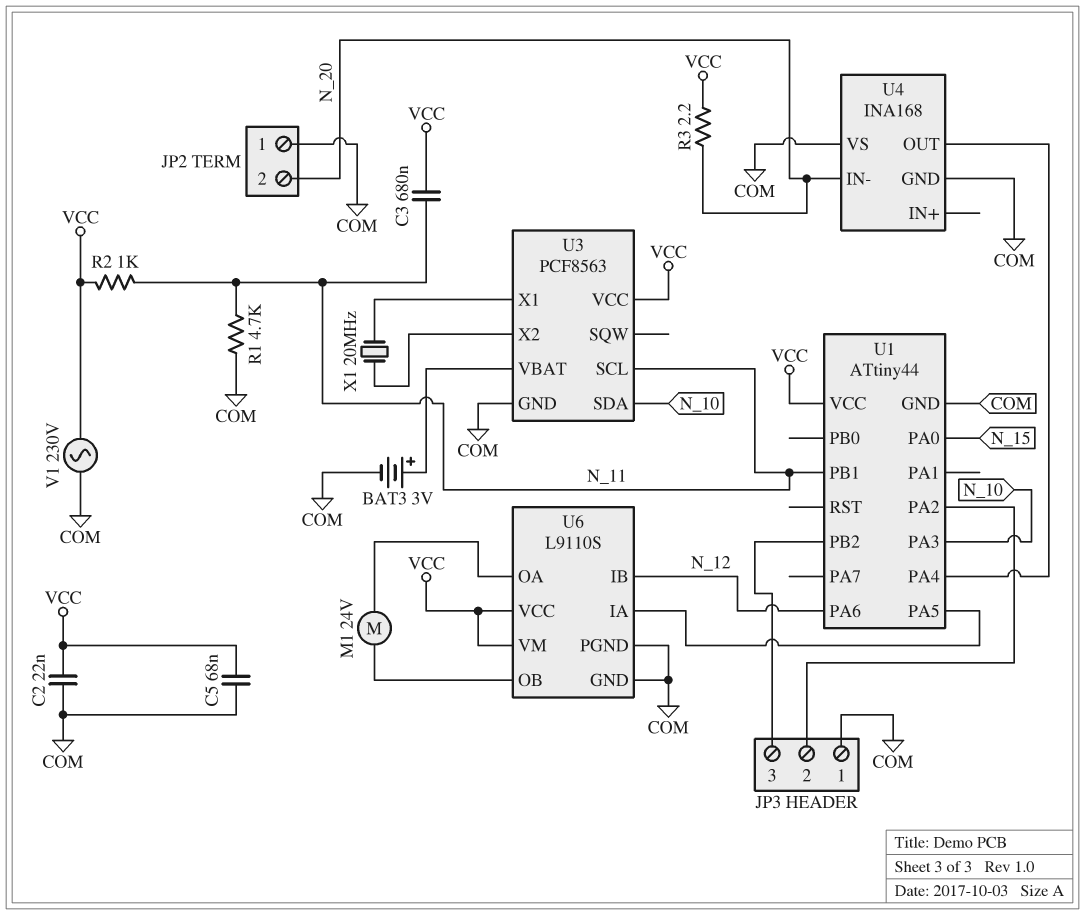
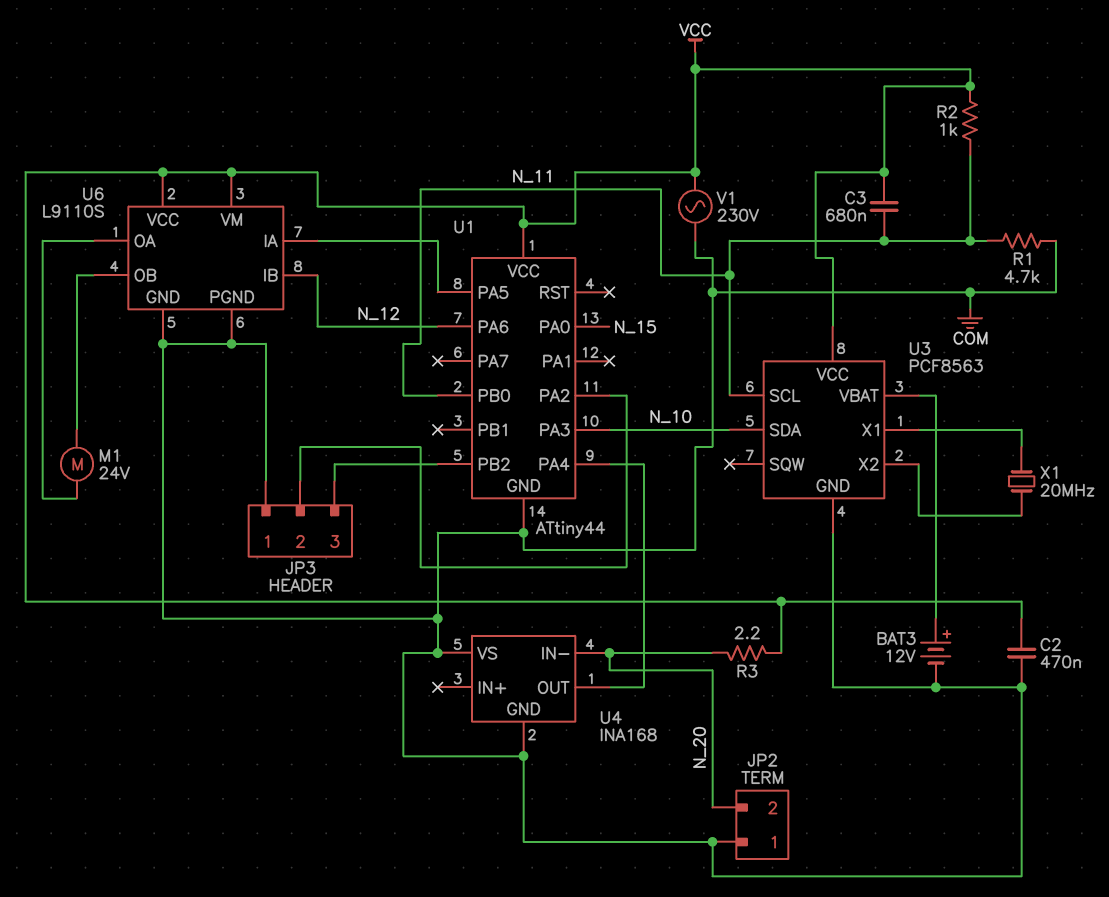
BAT3: 3V (plus U3/VBAT, minus COM) -> 12V (plus U3/VBAT, minus COM)
C2: 22nF (COM, VCC) -> 470nF (COM, VCC)
C5: 68nF (COM, VCC) -> none
U1 pin PB0: none -> N_11
U1 pin PB1: N_11 -> none

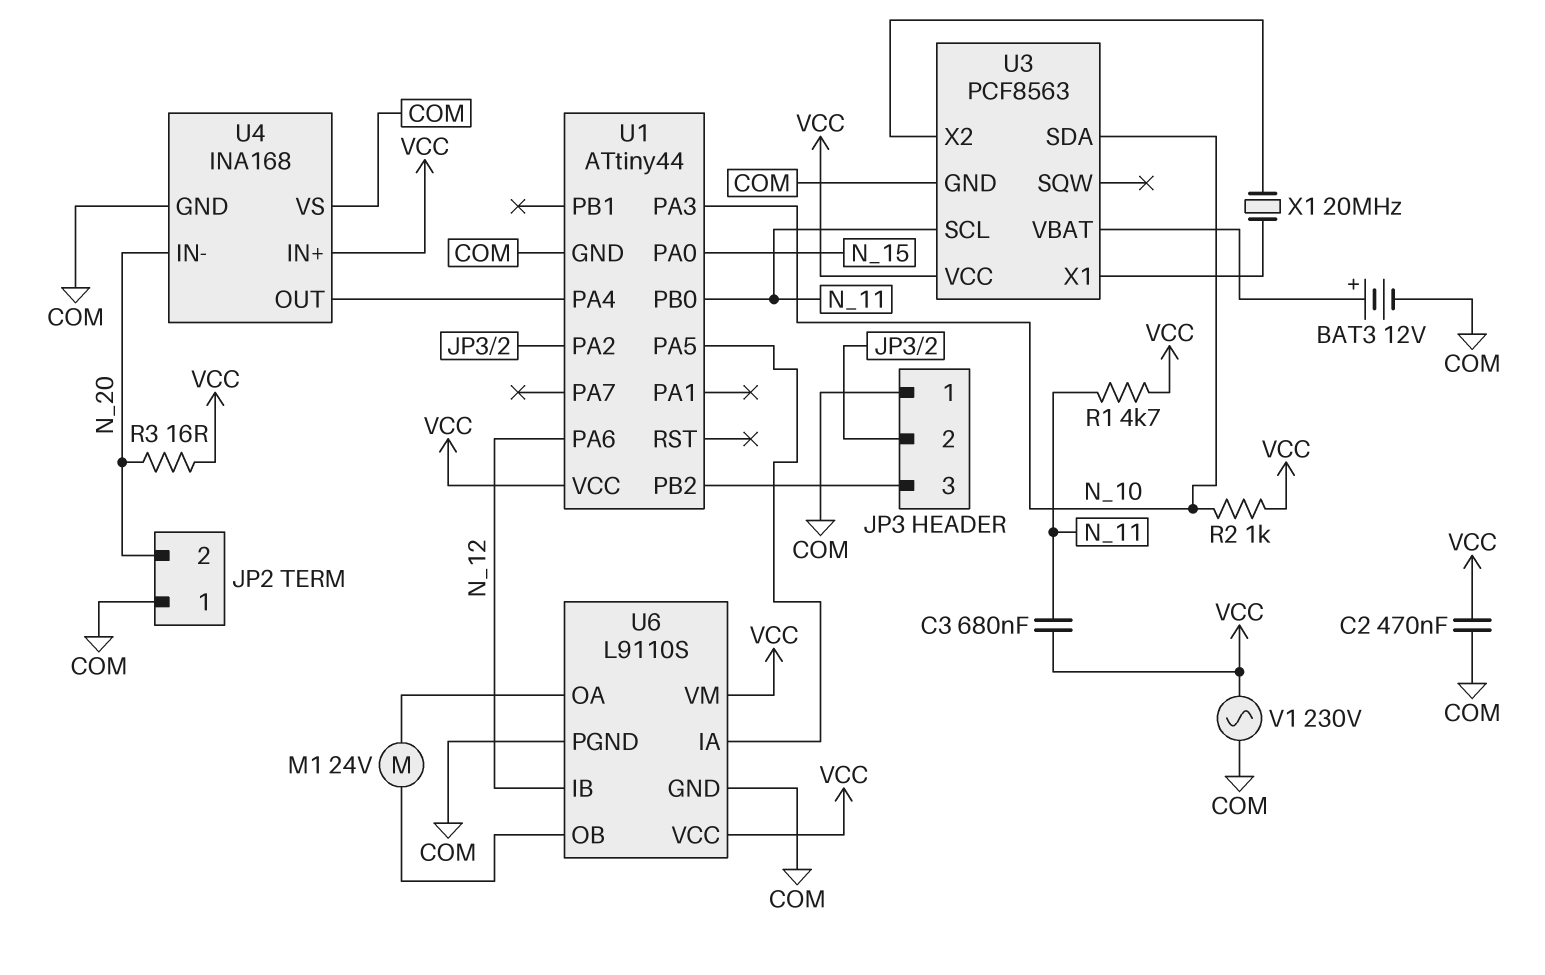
R1: 4.7k (COM, N_11) -> 4.7k (N_11, VCC)
R2: 1k (N_11, VCC) -> 1k (N_10, VCC)
R3: 2.2 (N_20, VCC) -> 16 (N_20, VCC)
U4 pin IN+: none -> VCC

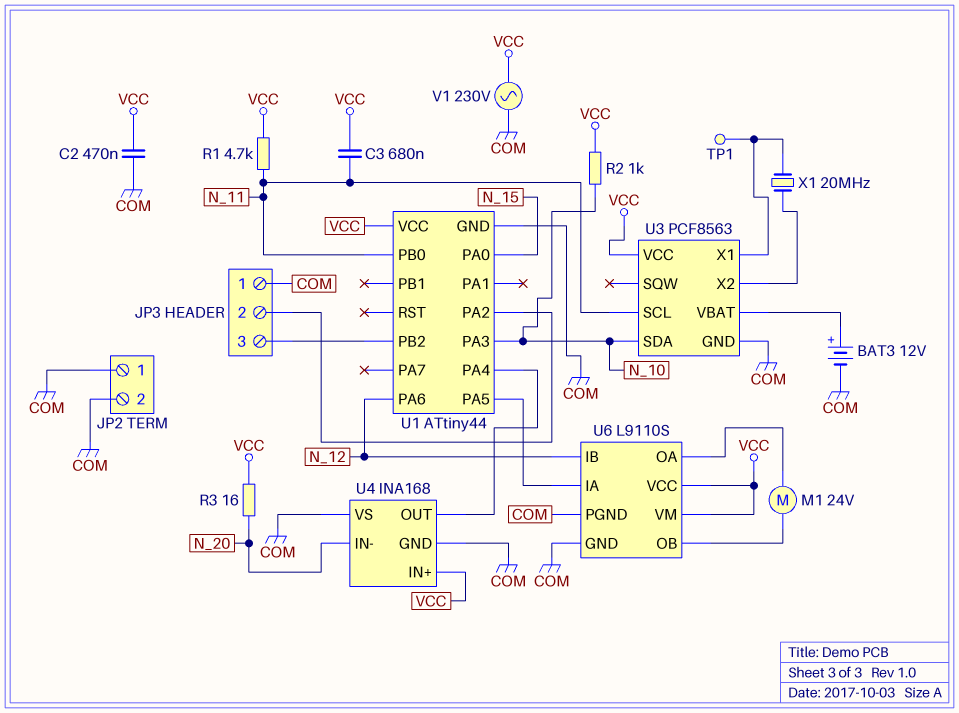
JP2 pin 2: N_20 -> COM
TP1: none -> test point (U3/X1)

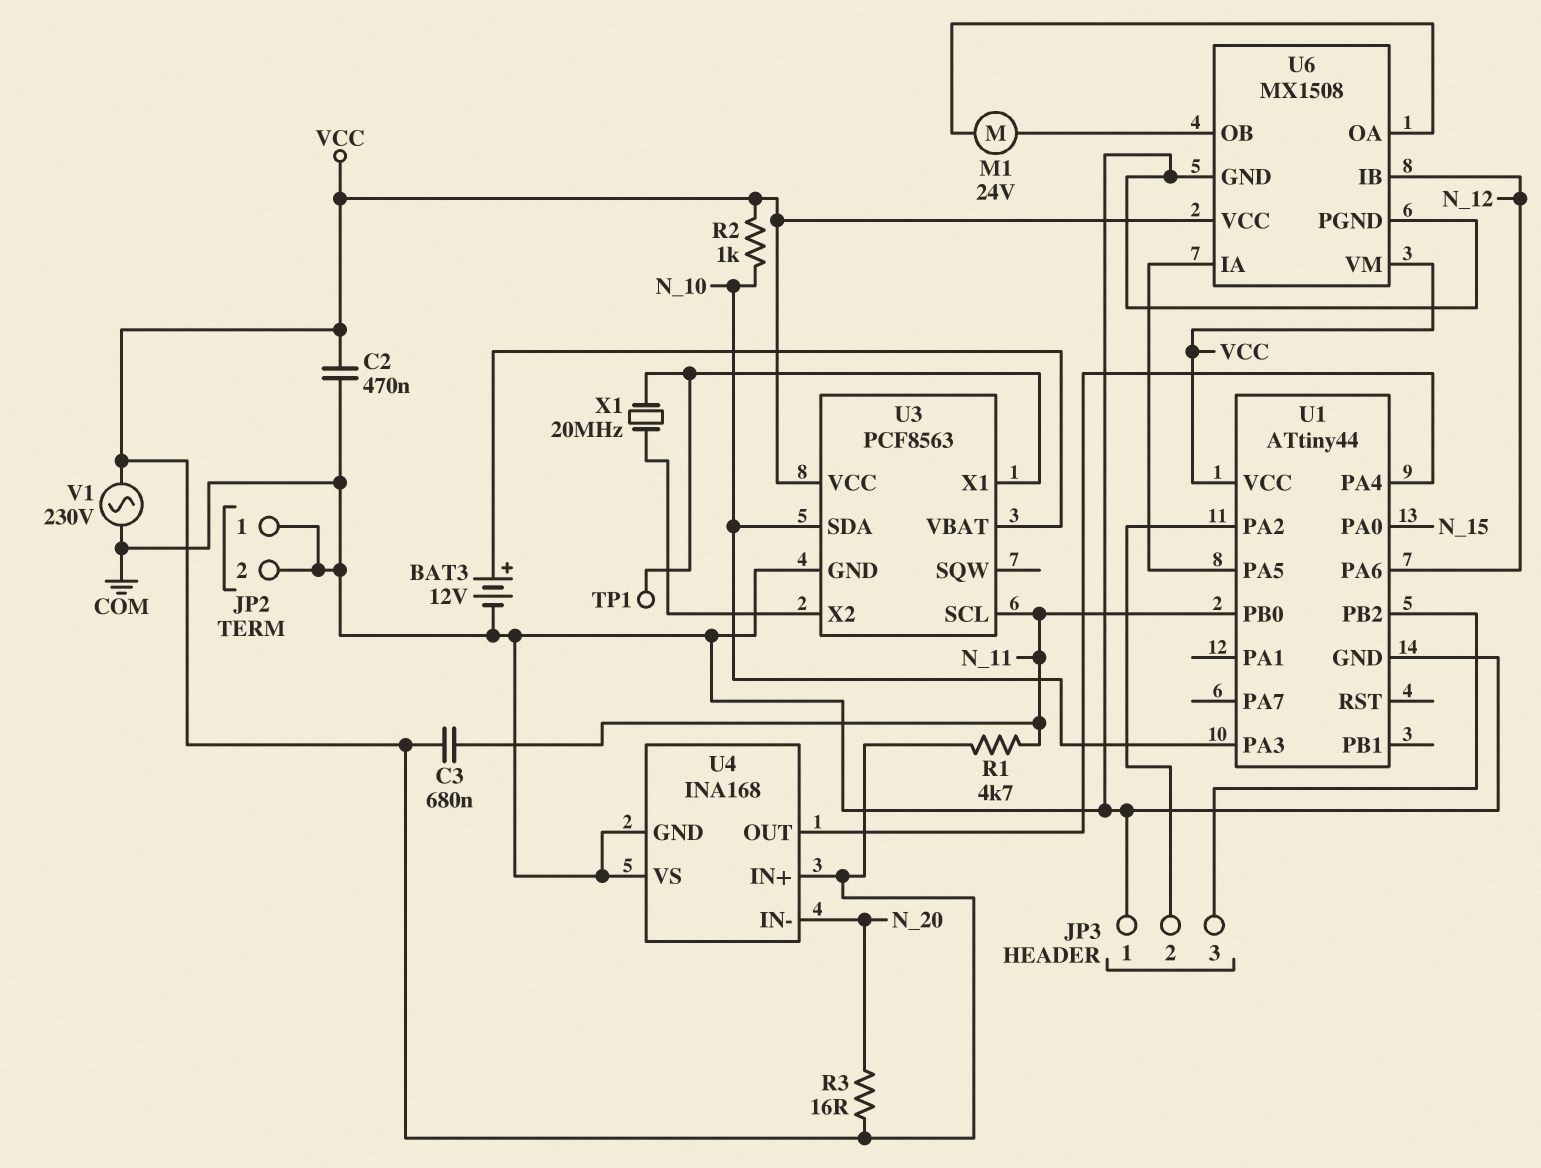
U6: L9110S -> MX1508

